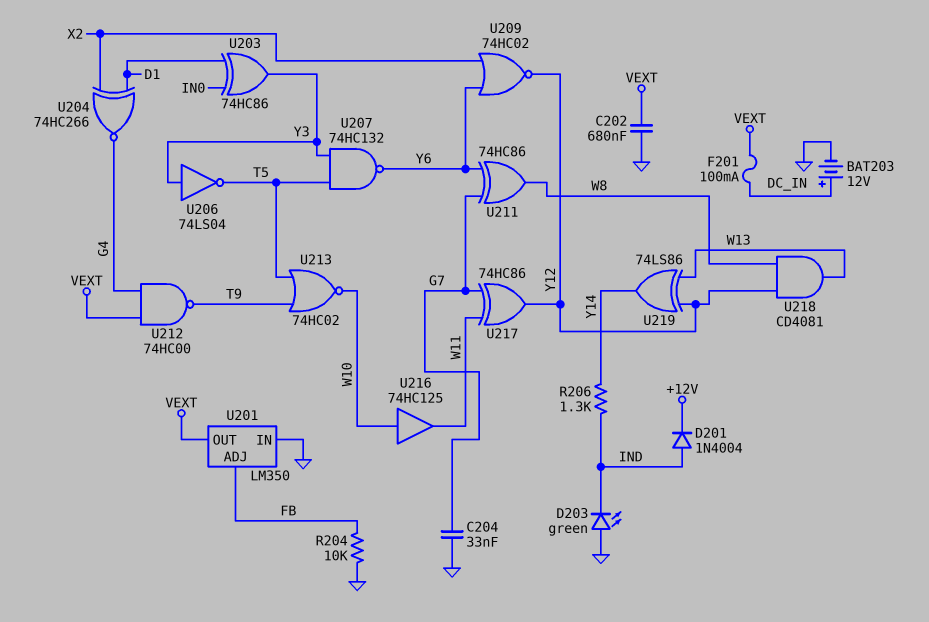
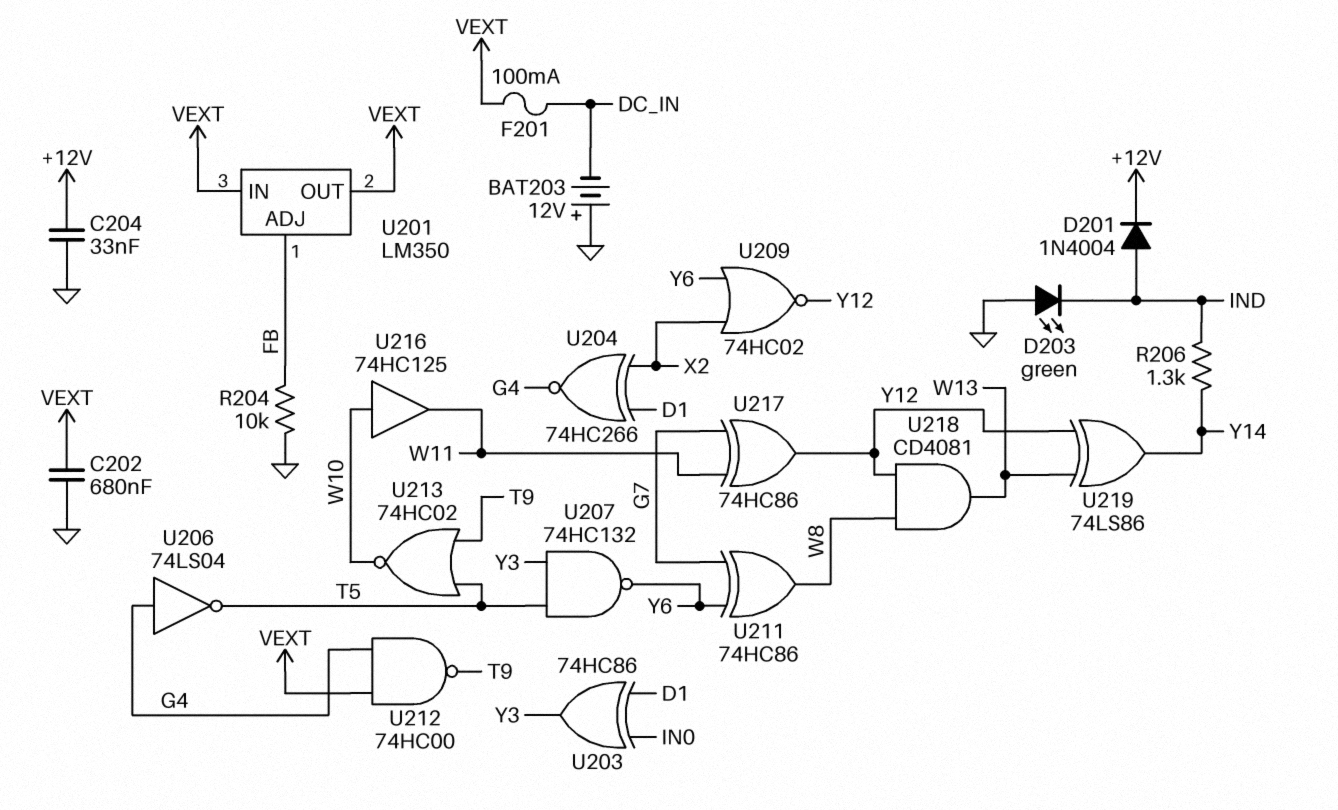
BAT203: 12V (plus DC_IN, minus GND) -> 12V (plus GND, minus DC_IN)
C204: 33nF (G7, GND) -> 33nF (+12V, GND)
U201 pin IN: GND -> VEXT
U206: NOT 74LS04 (in Y3, out T5) -> NOT 74LS04 (in G4, out T5)

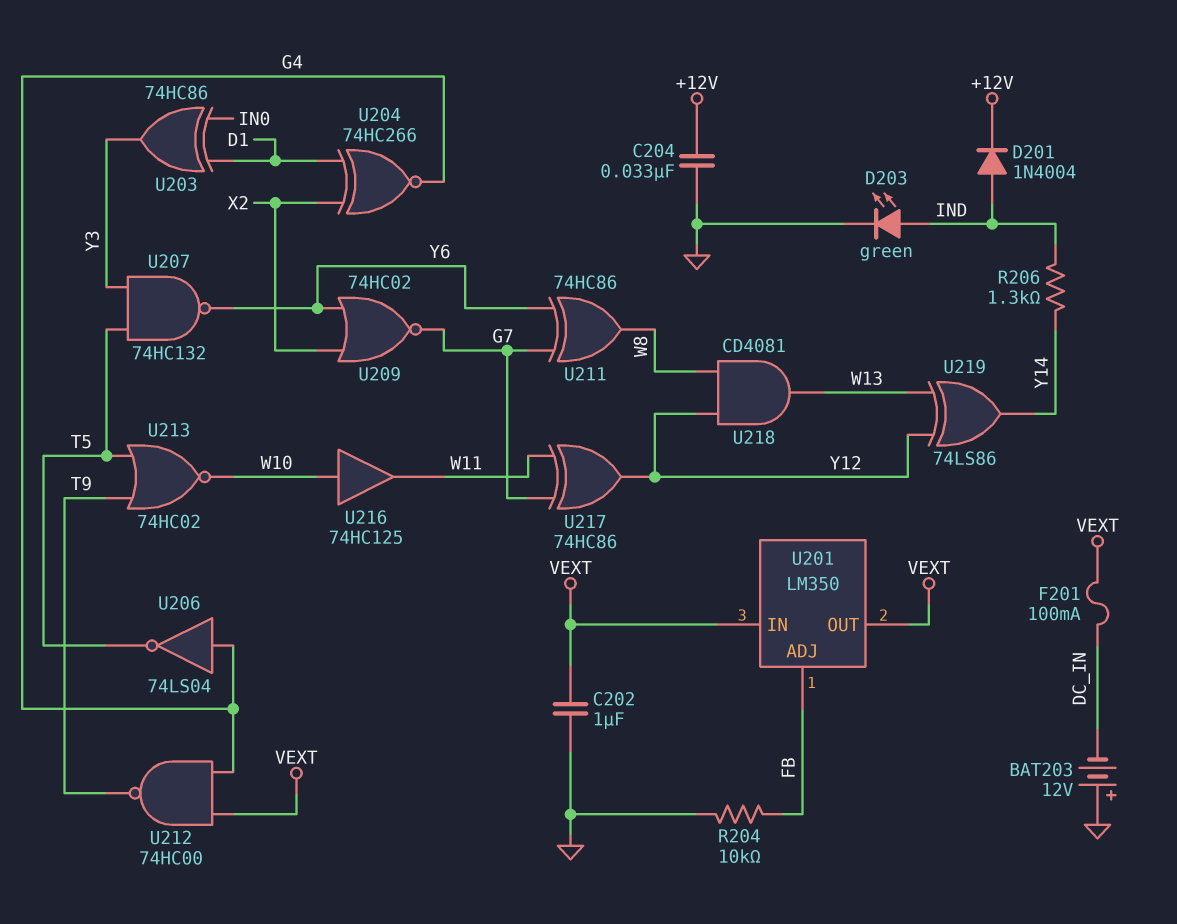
C202: 680nF (GND, VEXT) -> 1uF (GND, VEXT)
D203: LED green (A GND, K IND) -> LED green (A IND, K GND)
U209: NOR 74HC02 (in X2, in Y6, out Y12) -> NOR 74HC02 (in X2, in Y6, out G7)

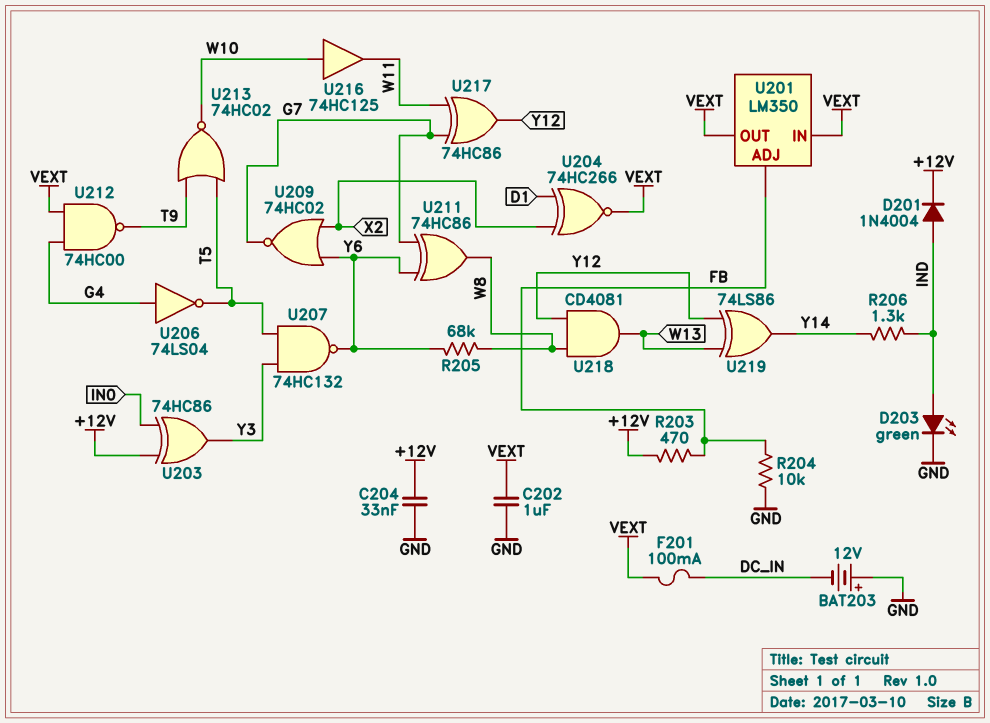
R203: none -> 470 (+12V, FB)
R205: none -> 68k (W8, Y6)
U203: XOR 74HC86 (in D1, in IN0, out Y3) -> XOR 74HC86 (in +12V, in IN0, out Y3)
U204: XNOR 74HC266 (in D1, in X2, out G4) -> XNOR 74HC266 (in D1, in X2, out VEXT)

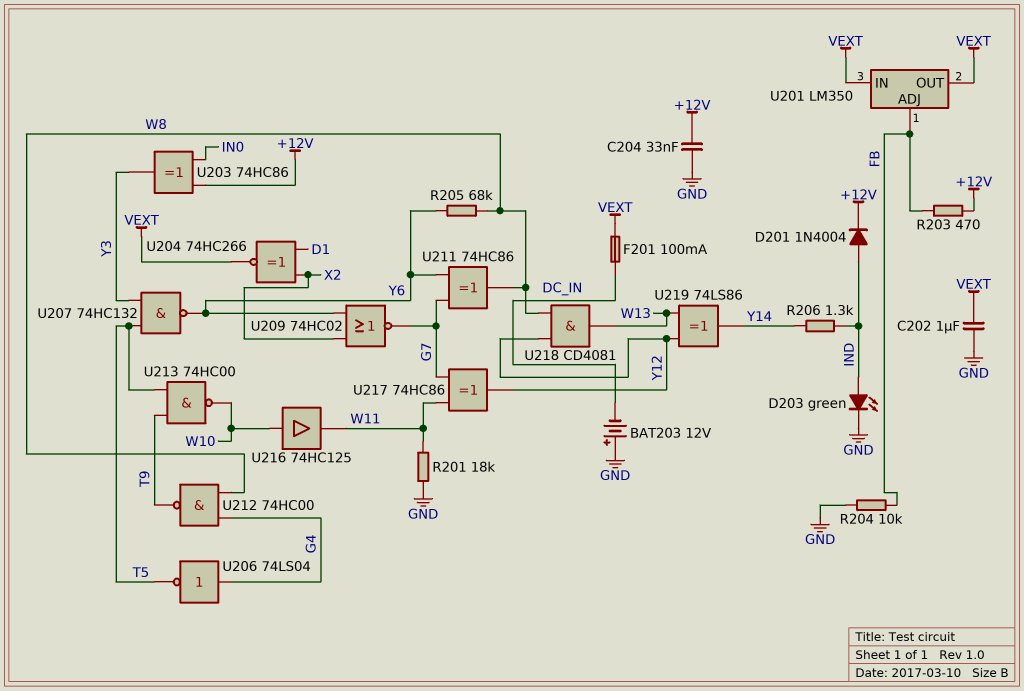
R201: none -> 18k (GND, W11)
U212: NAND 74HC00 (in G4, in VEXT, out T9) -> NAND 74HC00 (in G4, in W8, out T9)
U213: NOR 74HC02 (in T5, in T9, out W10) -> NAND 74HC00 (in T5, in T9, out W10)

